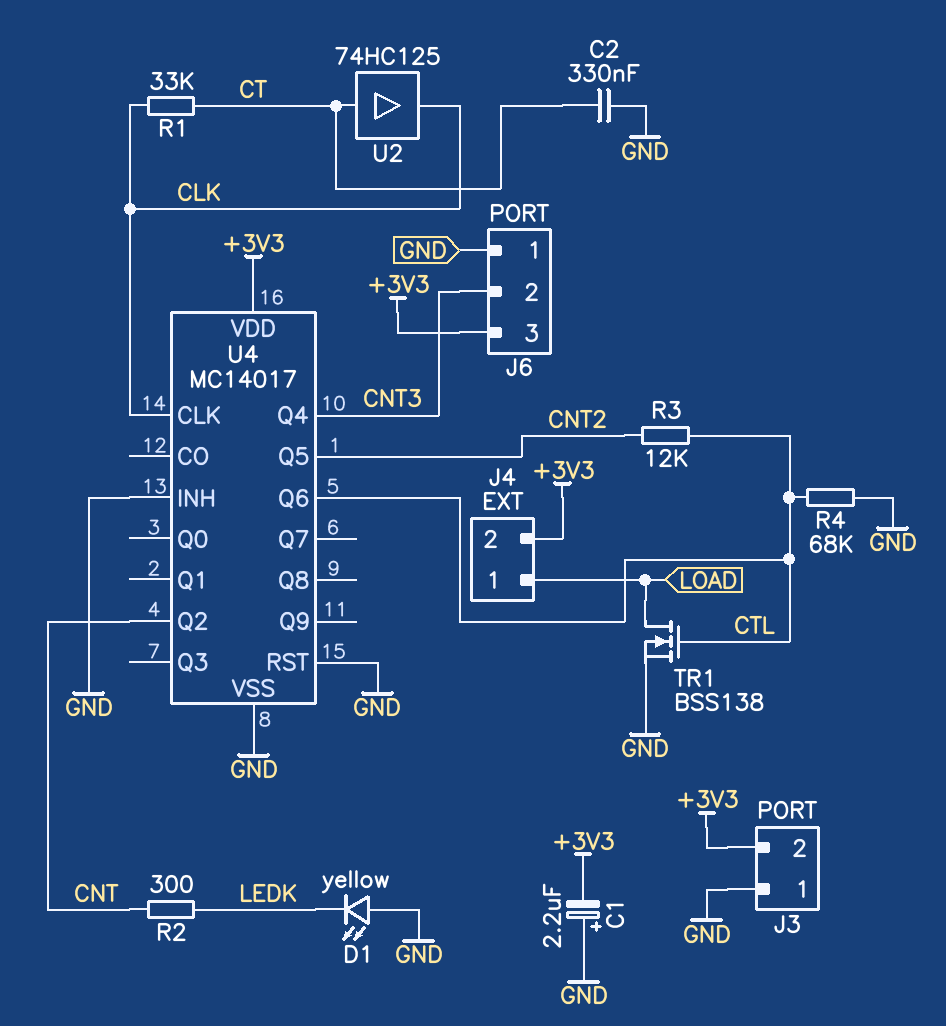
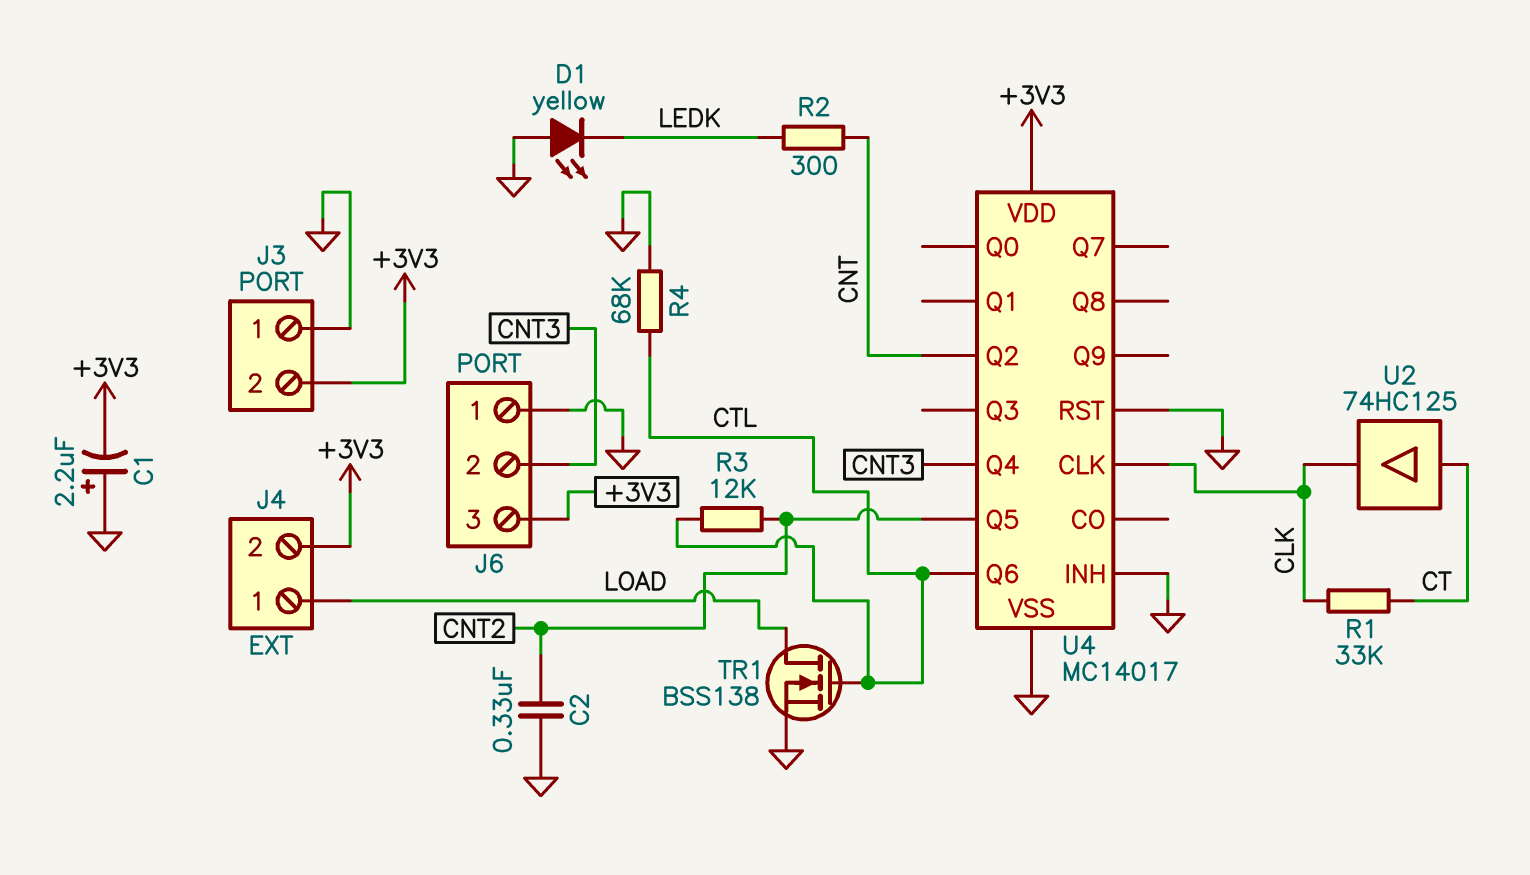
C2: 330nF (CT, GND) -> 330nF (CNT2, GND)

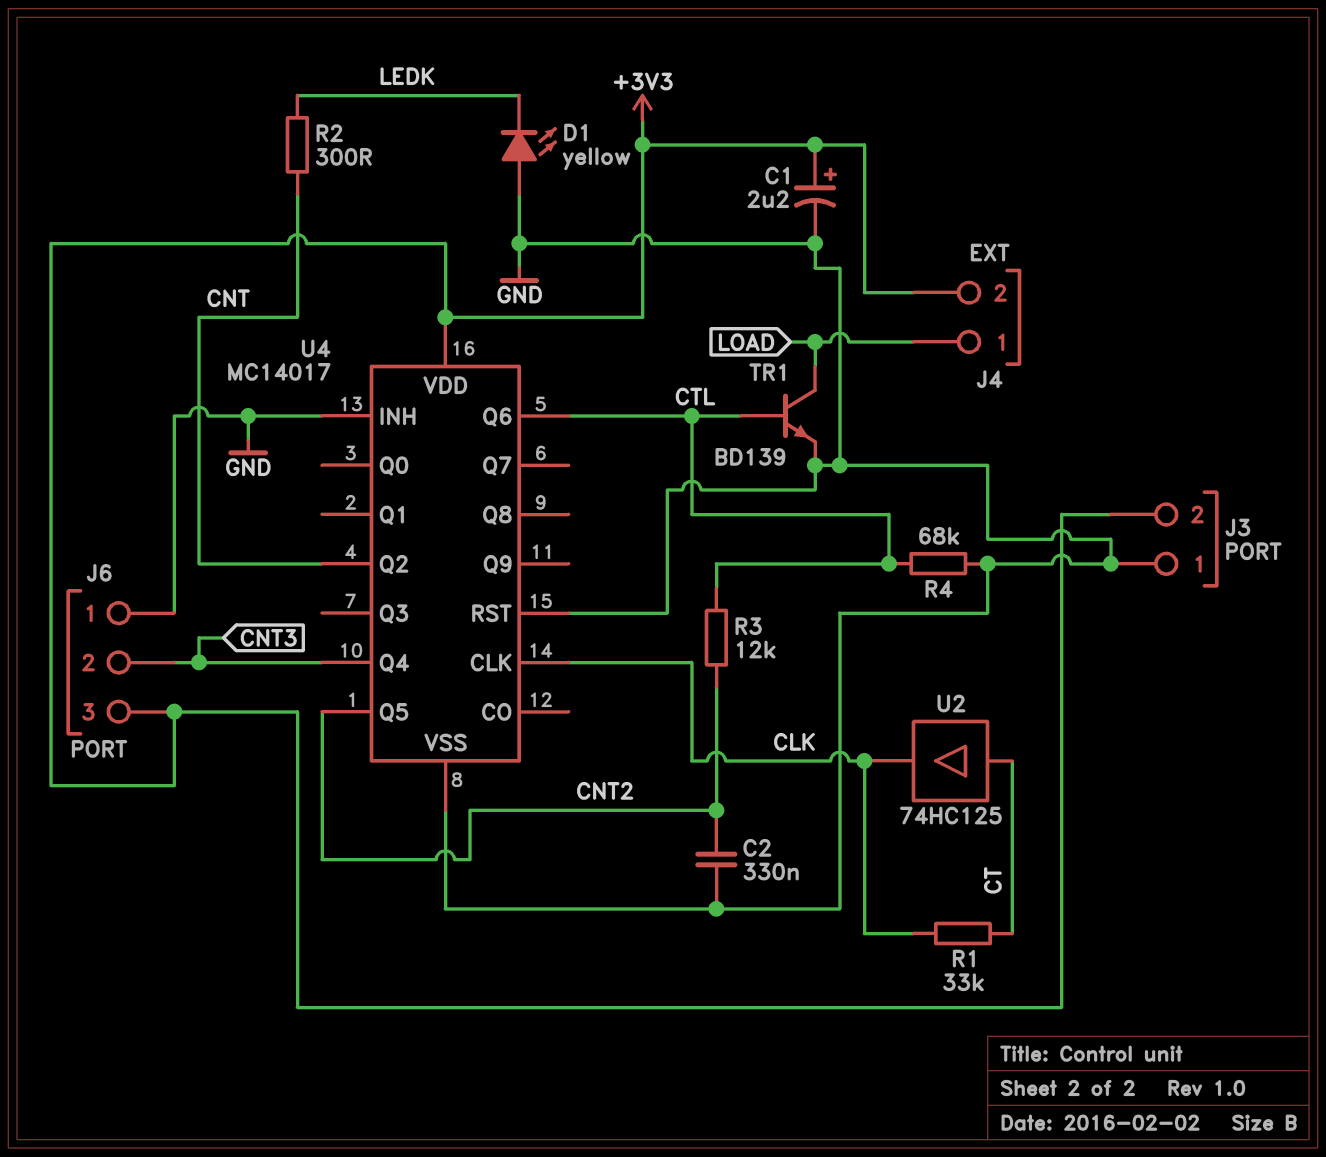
C1: 2.2uF (plus GND, minus +3V3) -> 2.2uF (plus +3V3, minus GND)
TR1: NMOS BSS138 (G CTL, D LOAD, S GND) -> NPN BD139 (B CTL, C LOAD, E GND)

